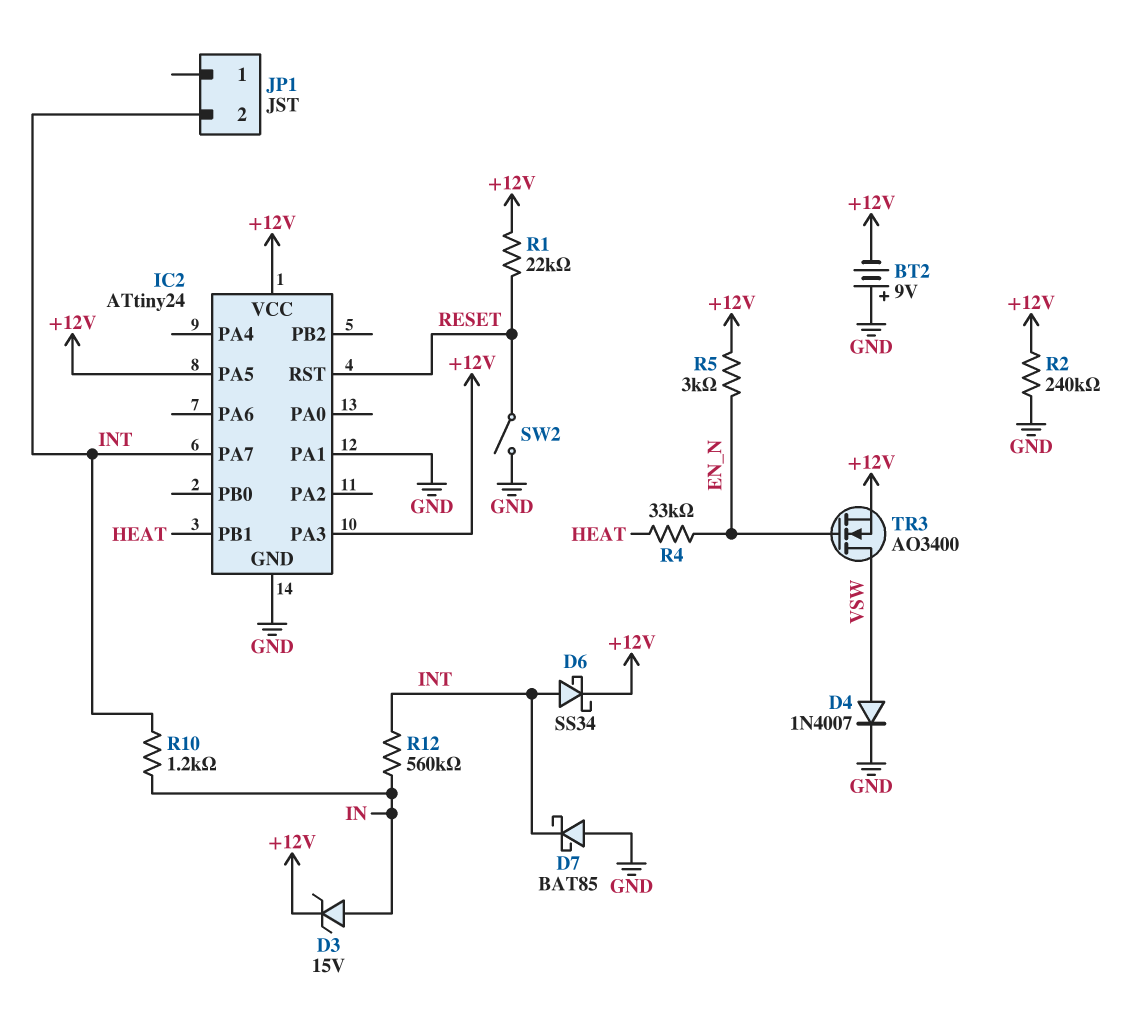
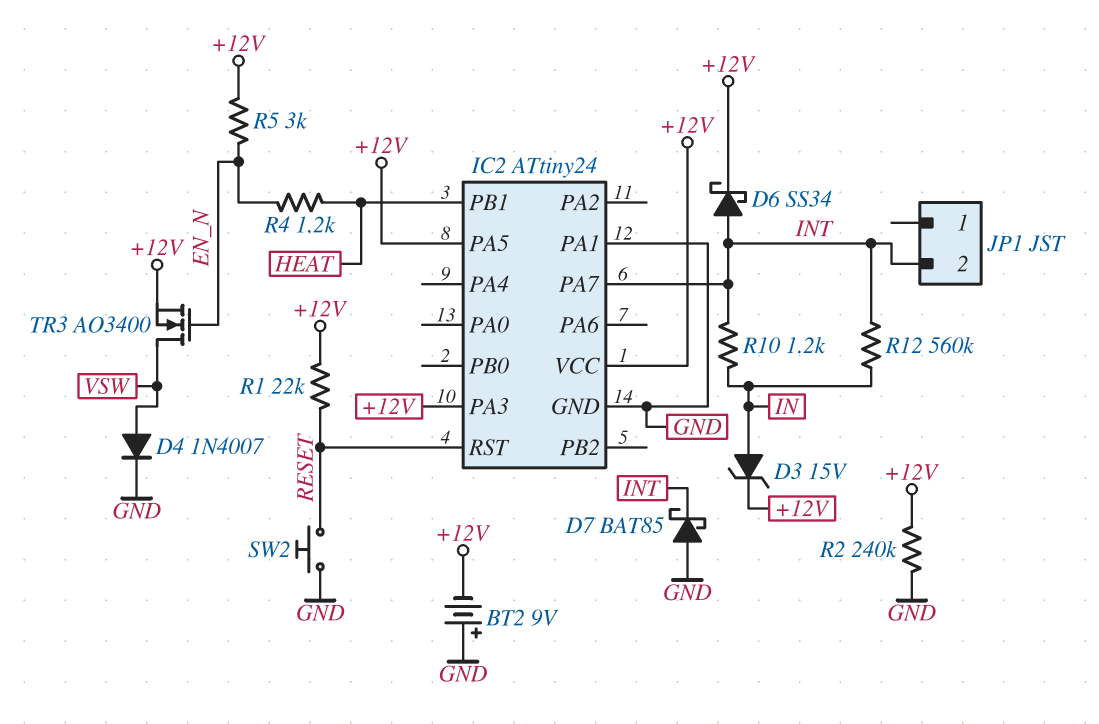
R4: 33k (EN_N, HEAT) -> 1.2k (EN_N, HEAT)
SW2: switch (GND, RESET) -> button (GND, RESET)

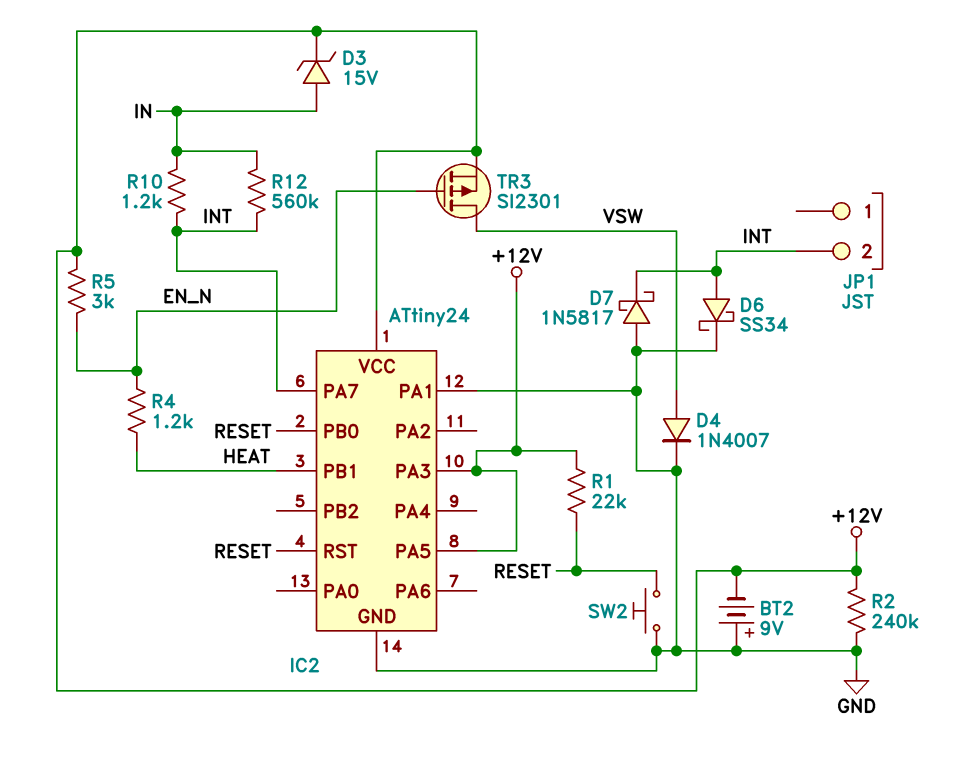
D6: schottky SS34 (A INT, K +12V) -> schottky SS34 (A INT, K GND)
D7: schottky BAT85 (A GND, K INT) -> schottky 1N5817 (A GND, K INT)
IC2 pin PB0: none -> RESET
TR3: NMOS AO3400 (G EN_N, D VSW, S +12V) -> PMOS SI2301 (G EN_N, D VSW, S +12V)

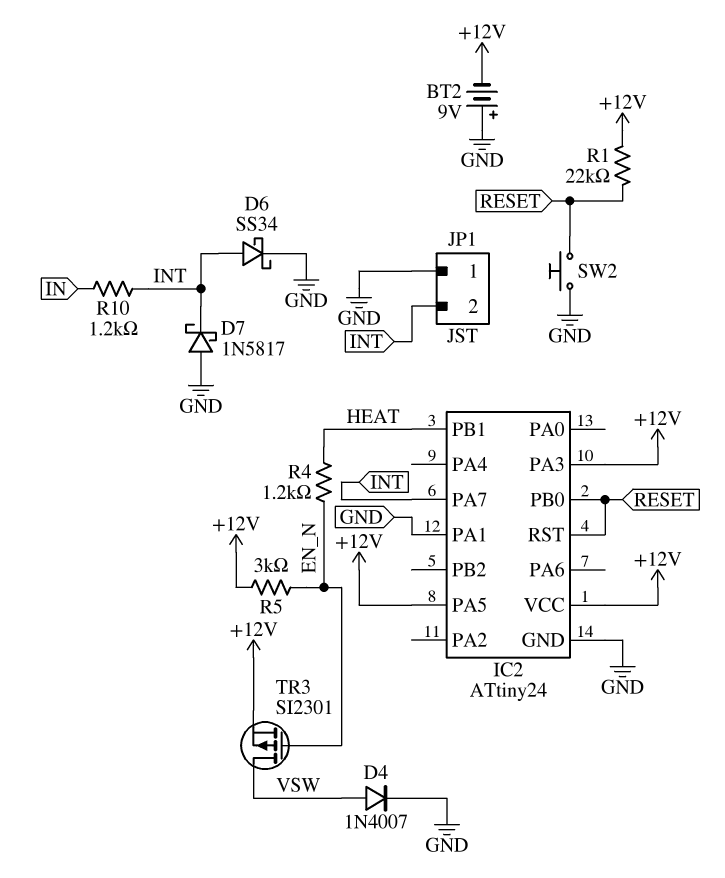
D3: zener 15V (A IN, K +12V) -> none
JP1 pin 1: none -> GND
R2: 240k (+12V, GND) -> none
R12: 560k (IN, INT) -> none

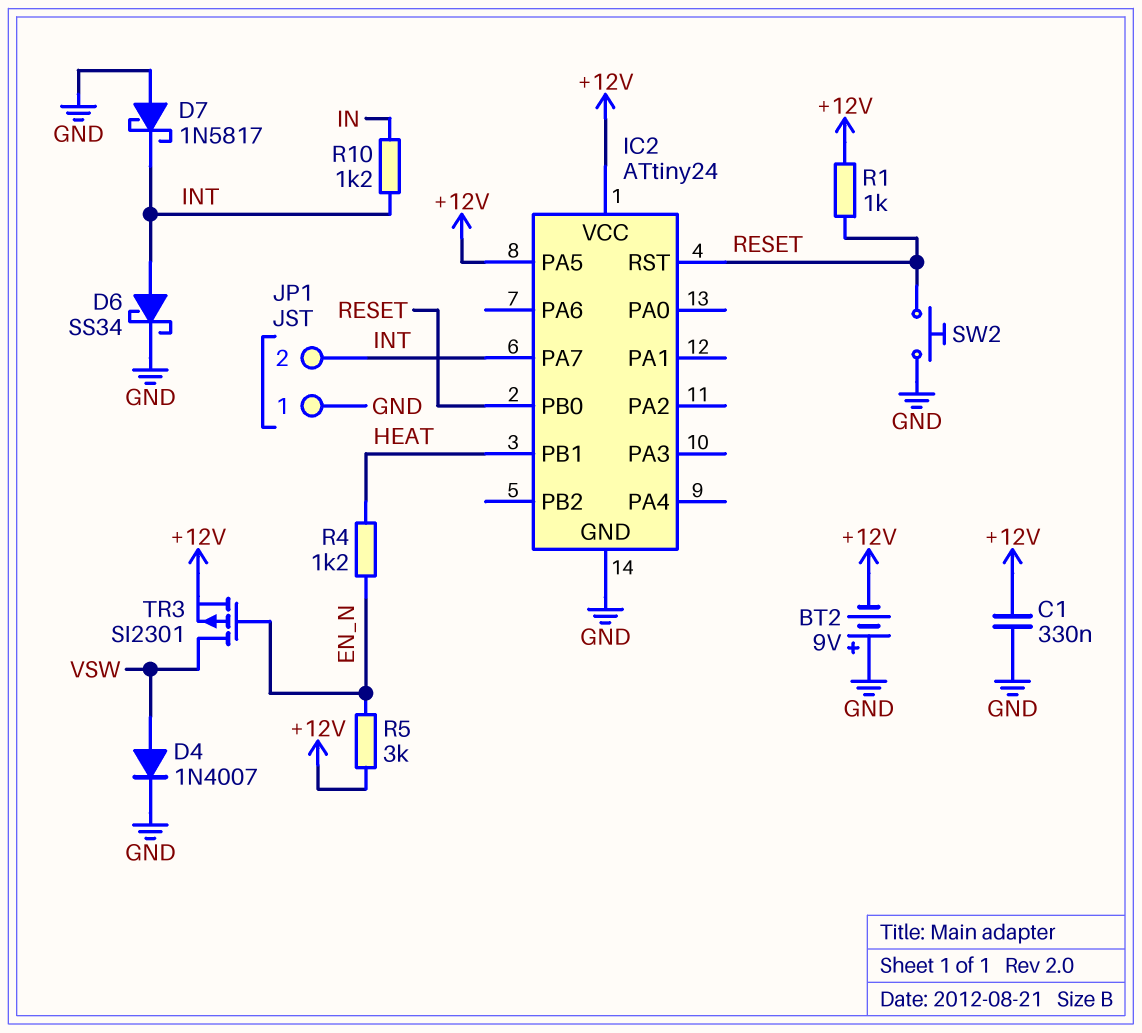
C1: none -> 330nF (+12V, GND)
IC2 pin PA1: GND -> none
IC2 pin PA3: +12V -> none
R1: 22k (+12V, RESET) -> 1k (+12V, RESET)

